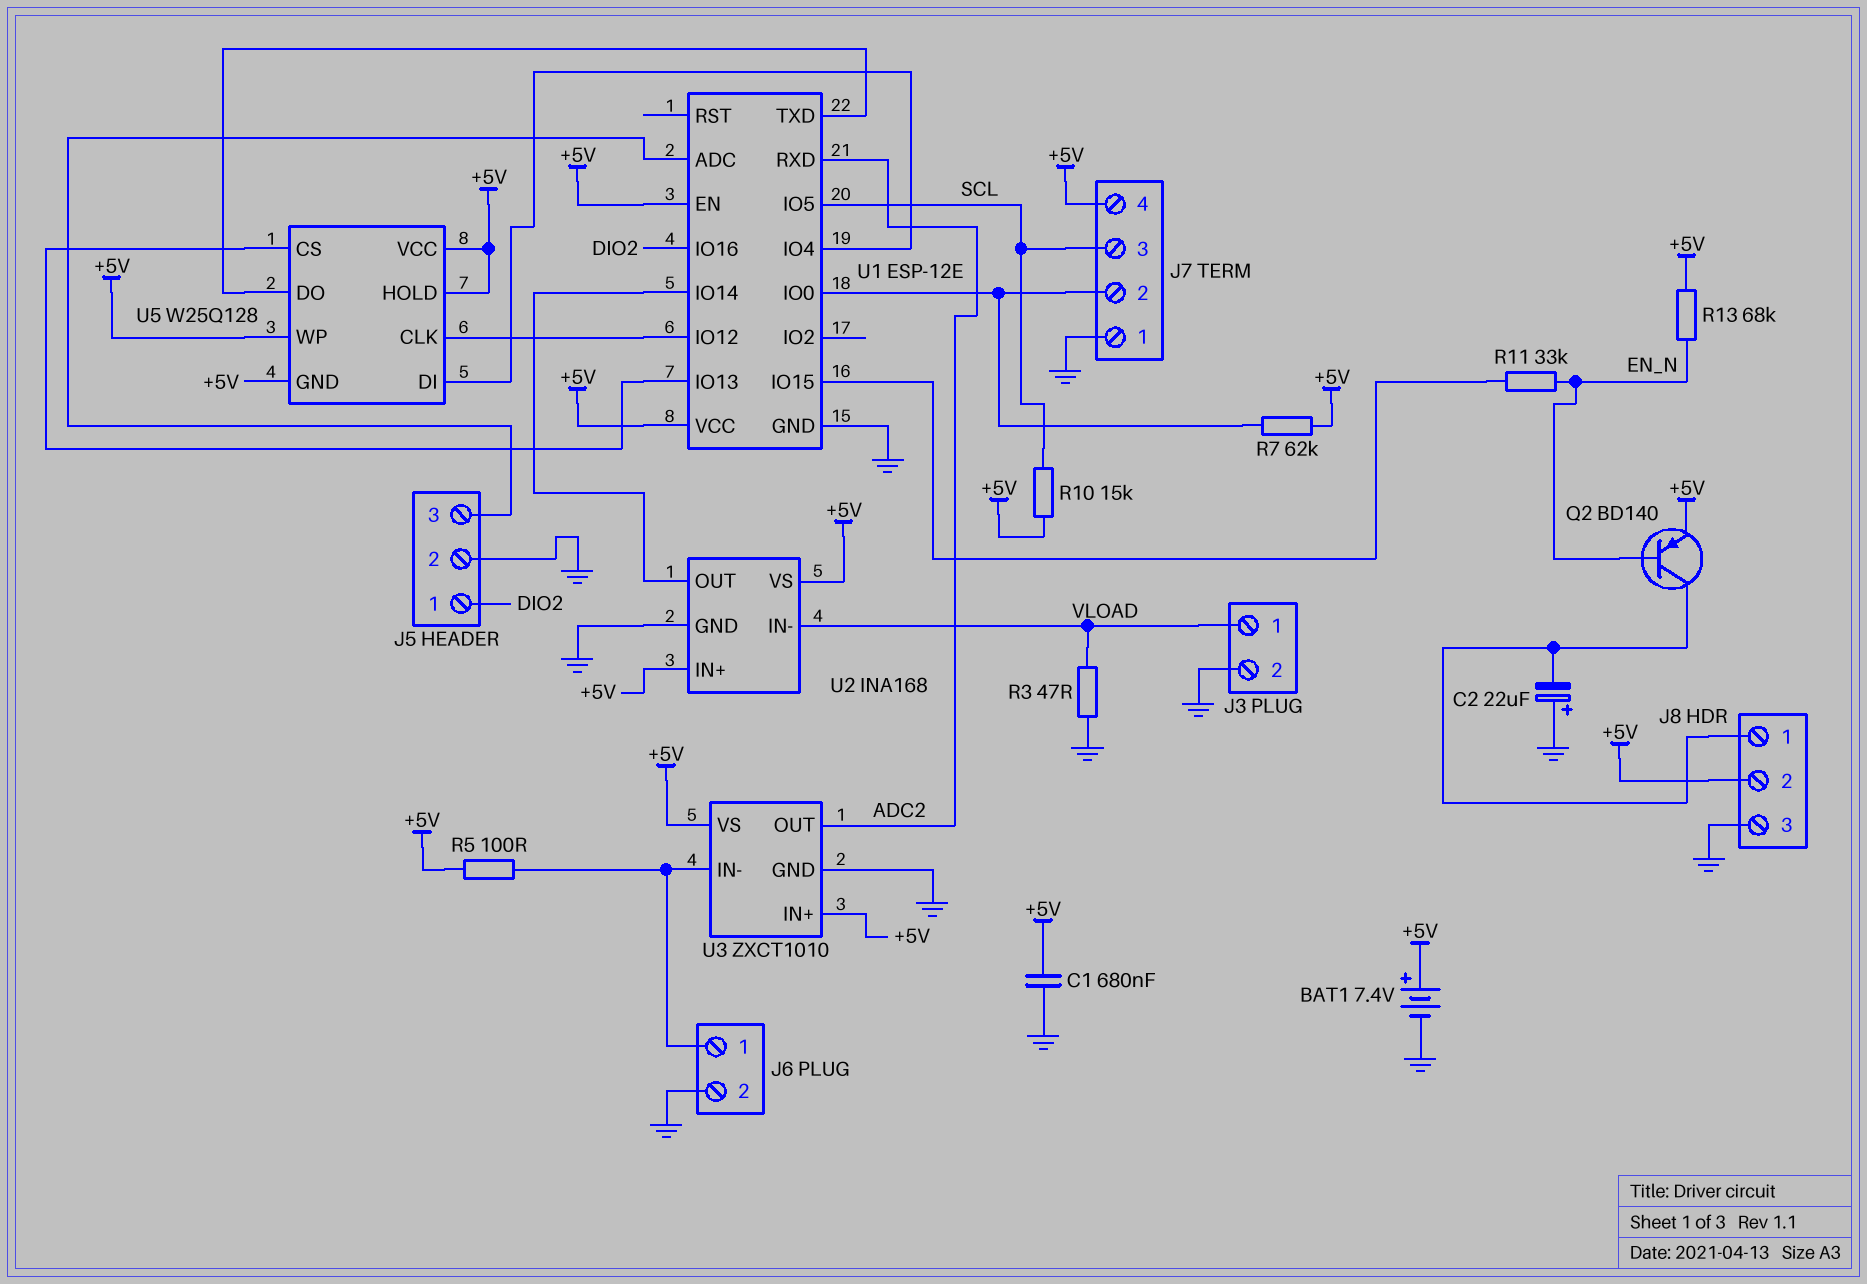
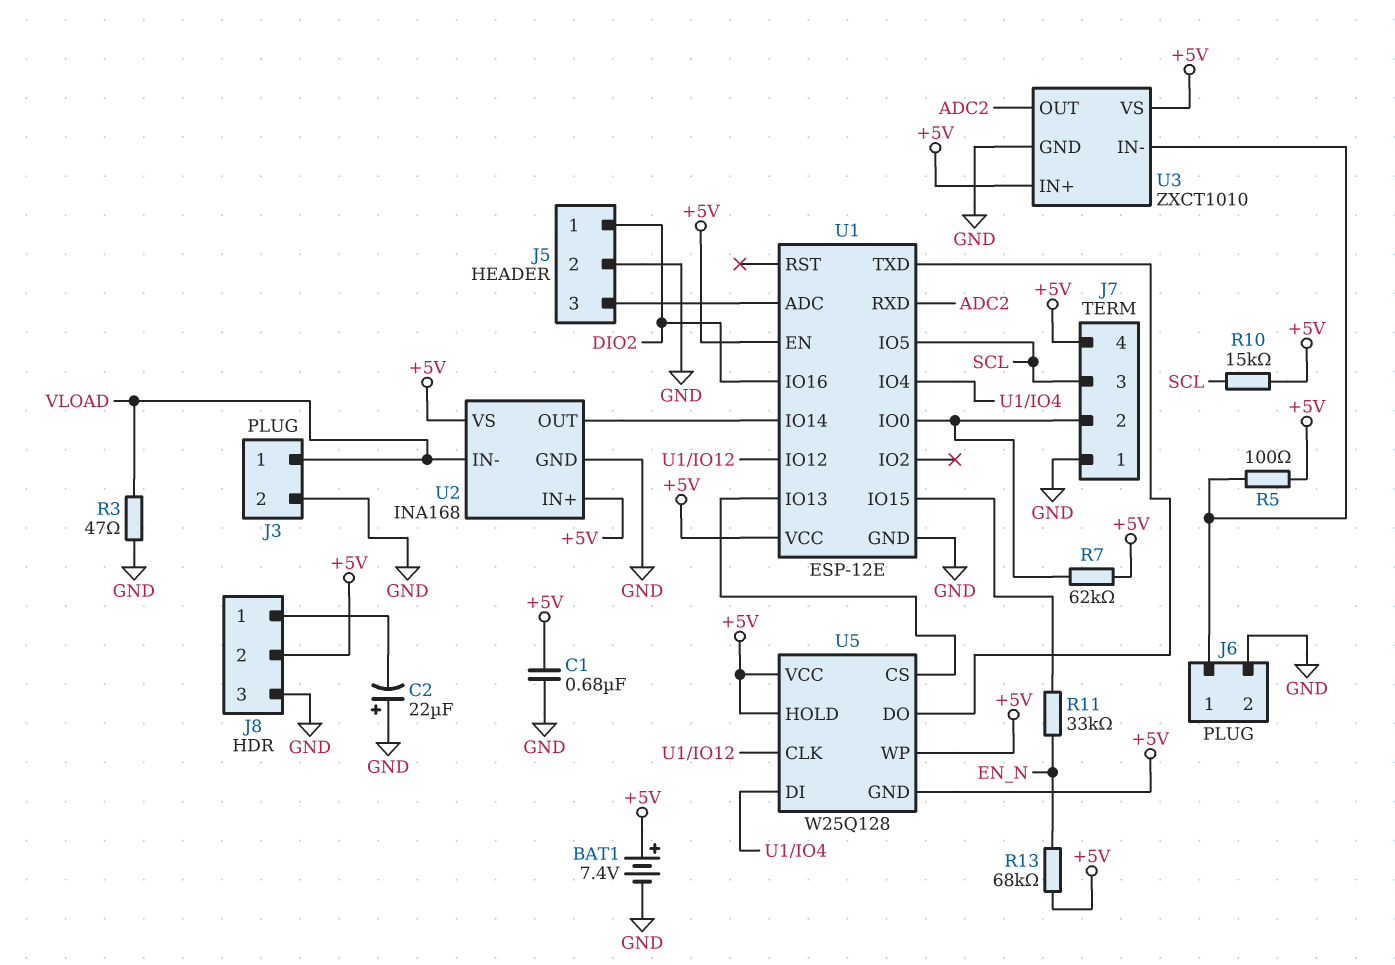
Q2: PNP BD140 (B EN_N, C J8/1, E +5V) -> none

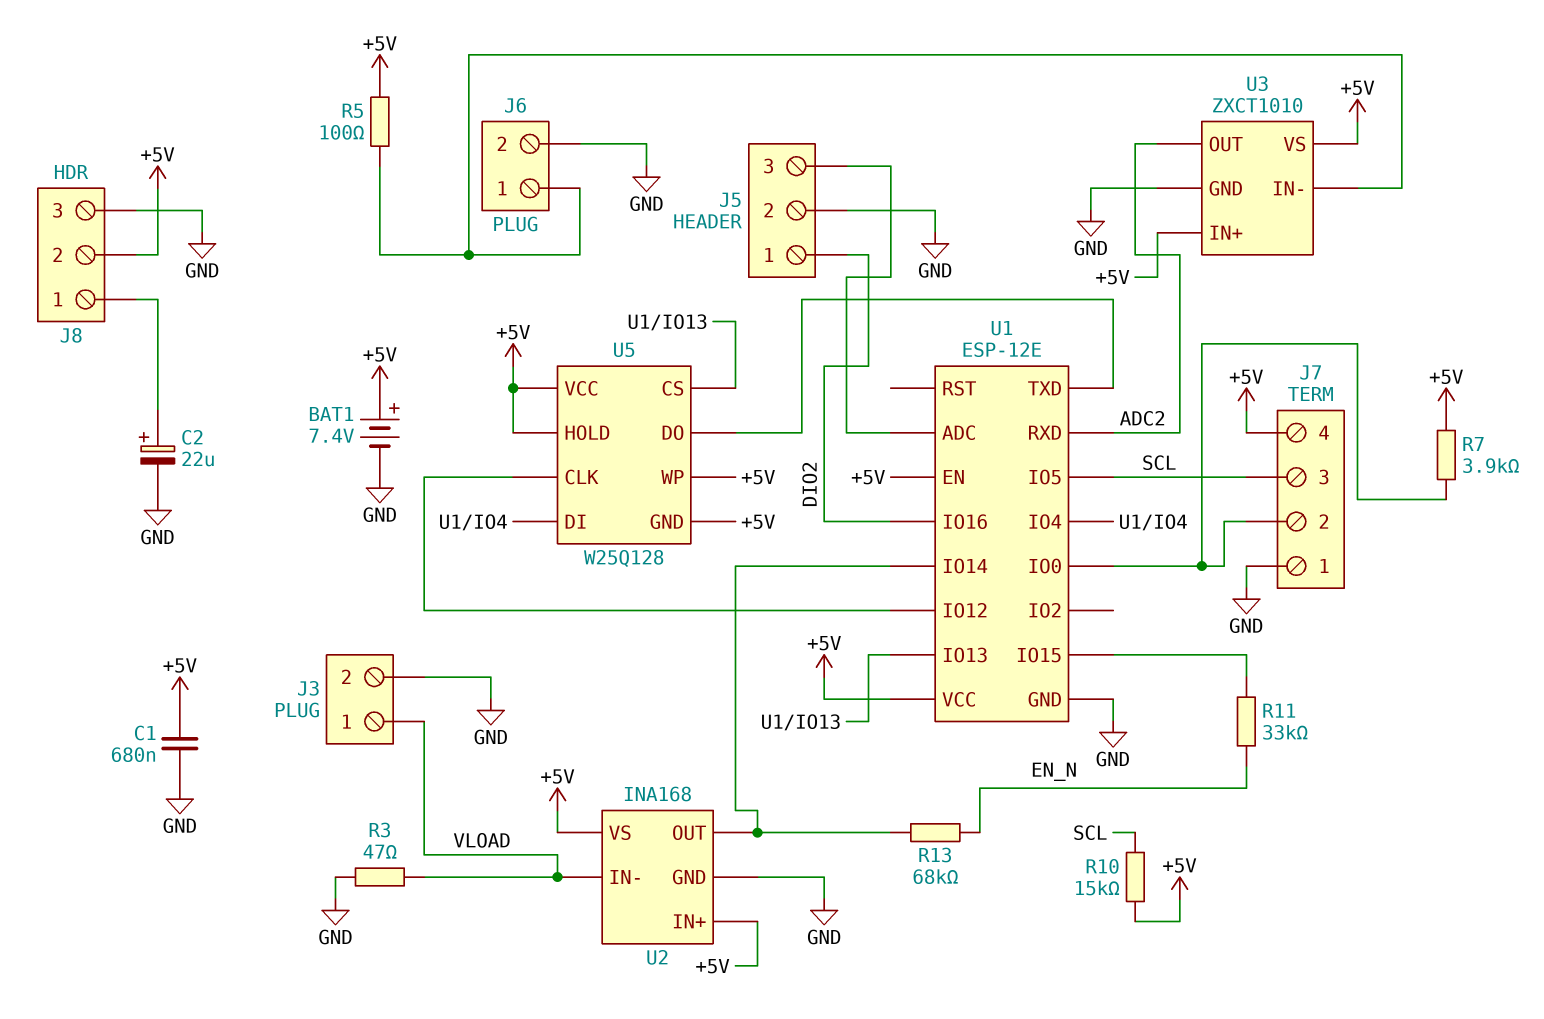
C2: 22uF (plus GND, minus J8/1) -> 22uF (plus J8/1, minus GND)
R7: 62k (+5V, J7/2) -> 3.9k (+5V, J7/2)
R13: 68k (+5V, EN_N) -> 68k (EN_N, U1/IO14)

